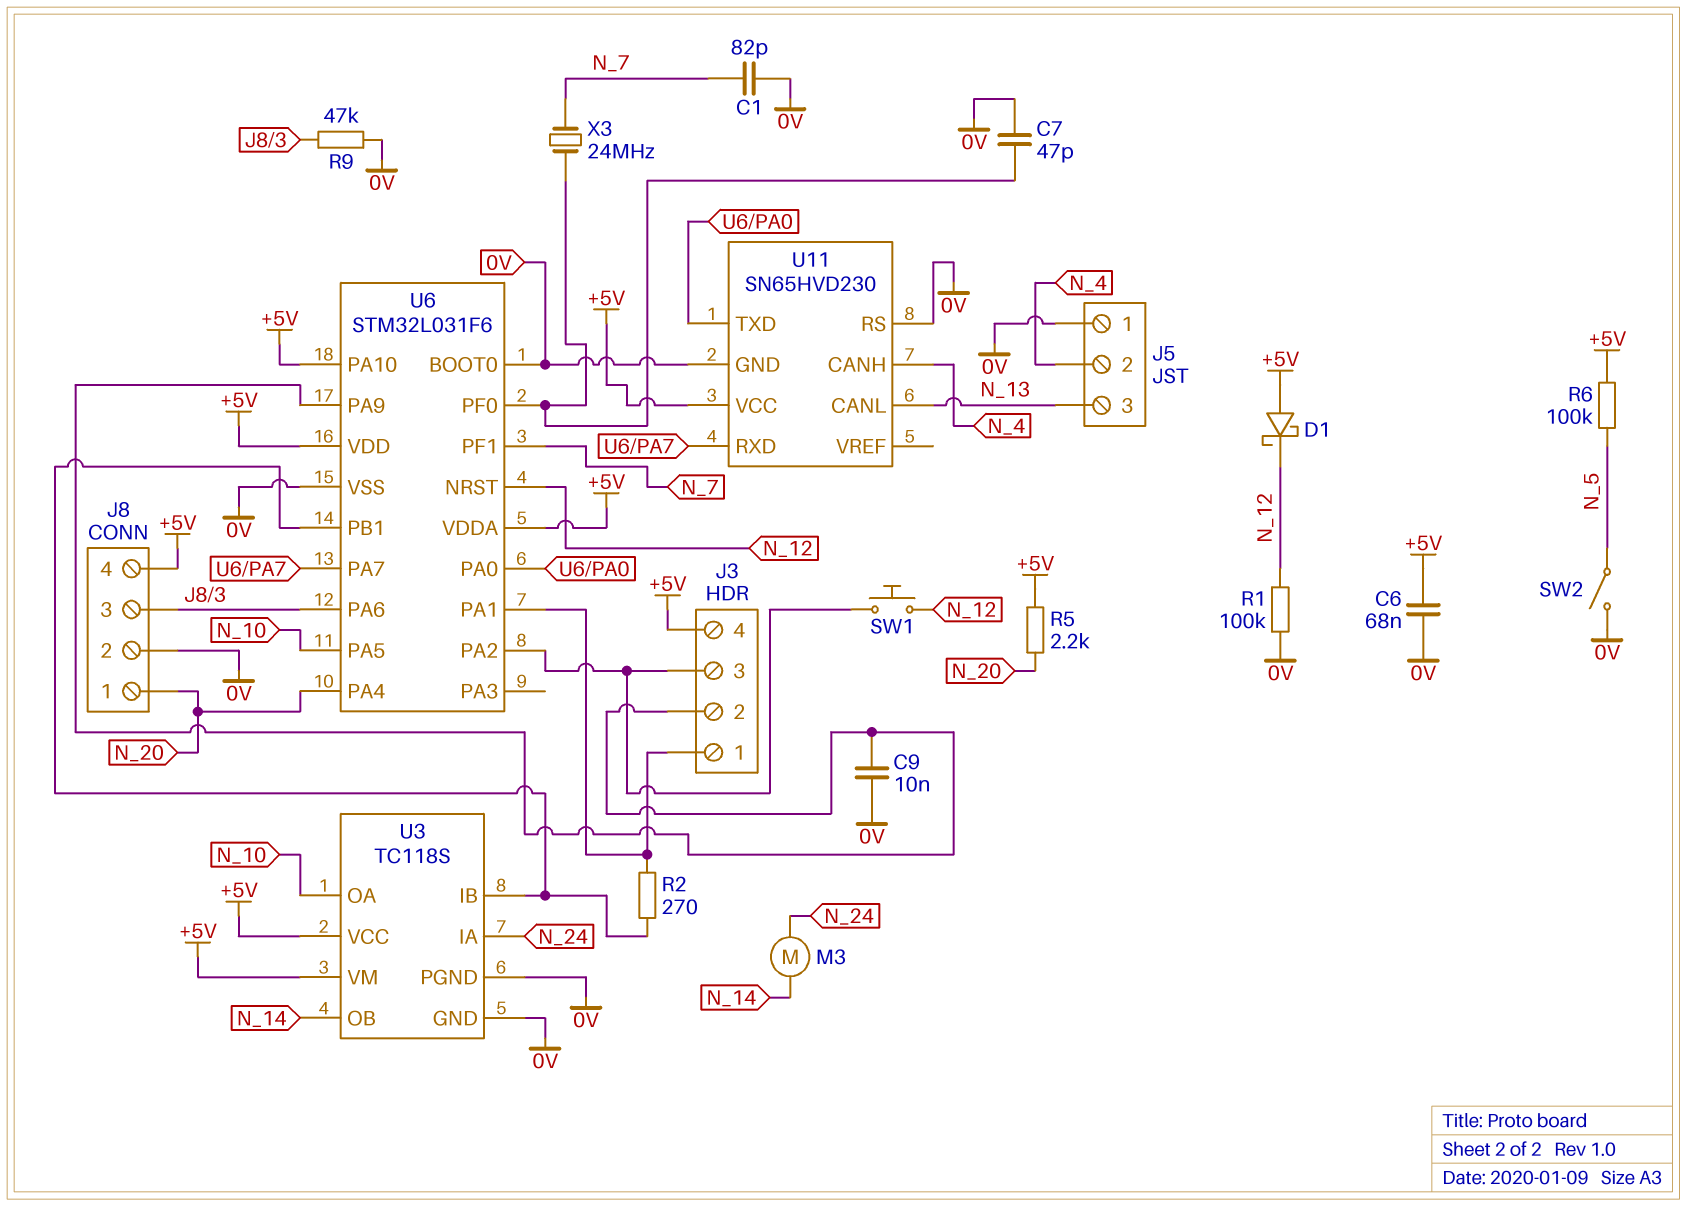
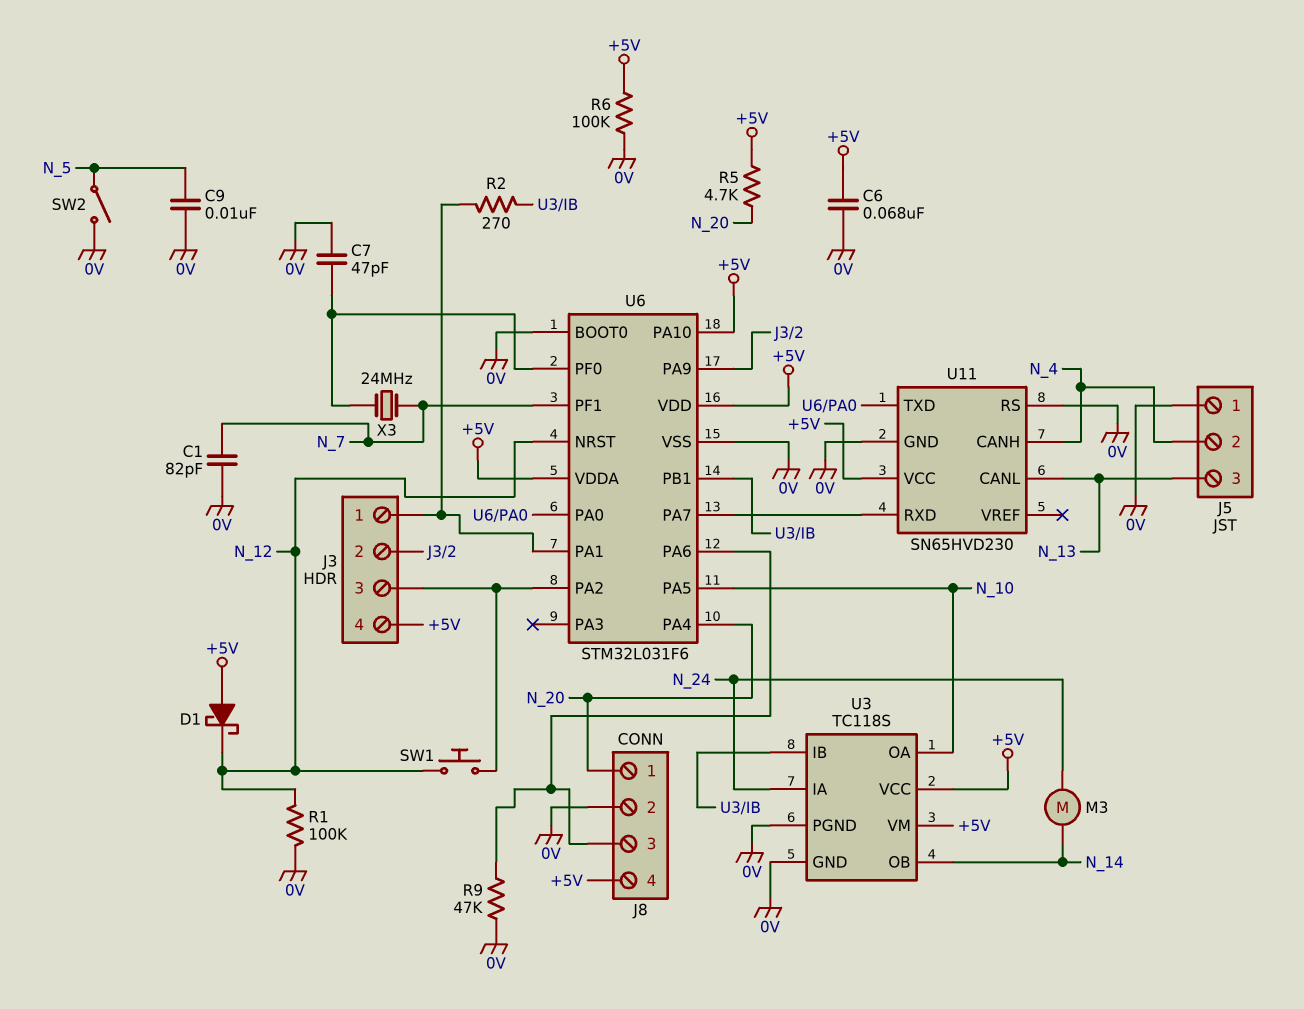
C9: 10nF (0V, J3/2) -> 10nF (0V, N_5)
R5: 2.2k (+5V, N_20) -> 4.7k (+5V, N_20)
R6: 100k (+5V, N_5) -> 100k (+5V, 0V)

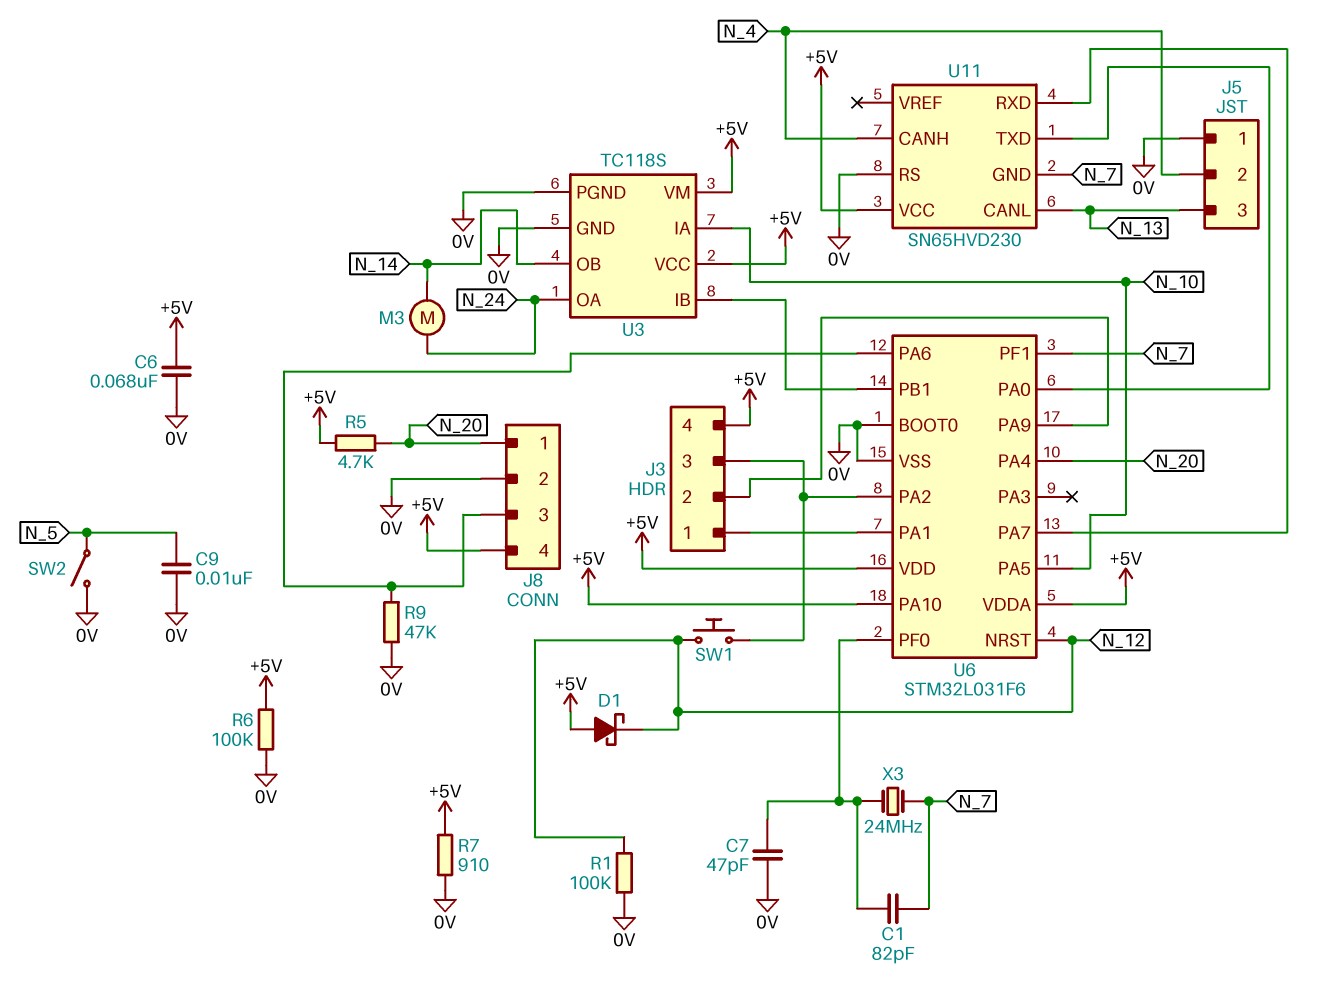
C1: 82pF (0V, N_7) -> 82pF (N_7, U6/PF0)
R2: 270 (J3/1, U3/IB) -> none
R7: none -> 910 (+5V, 0V)
U3 pin IA: N_24 -> N_10
U3 pin OA: N_10 -> N_24
U11 pin GND: 0V -> N_7

